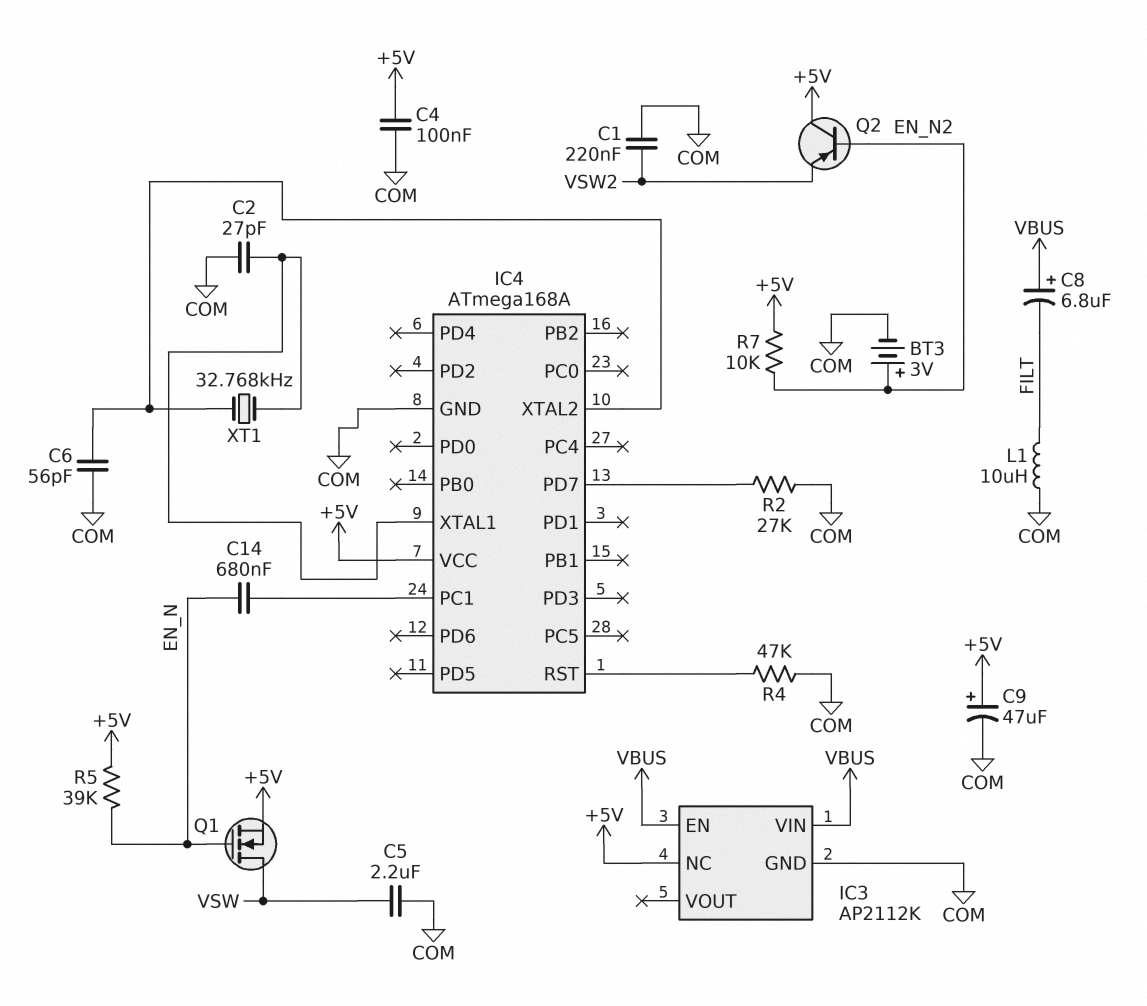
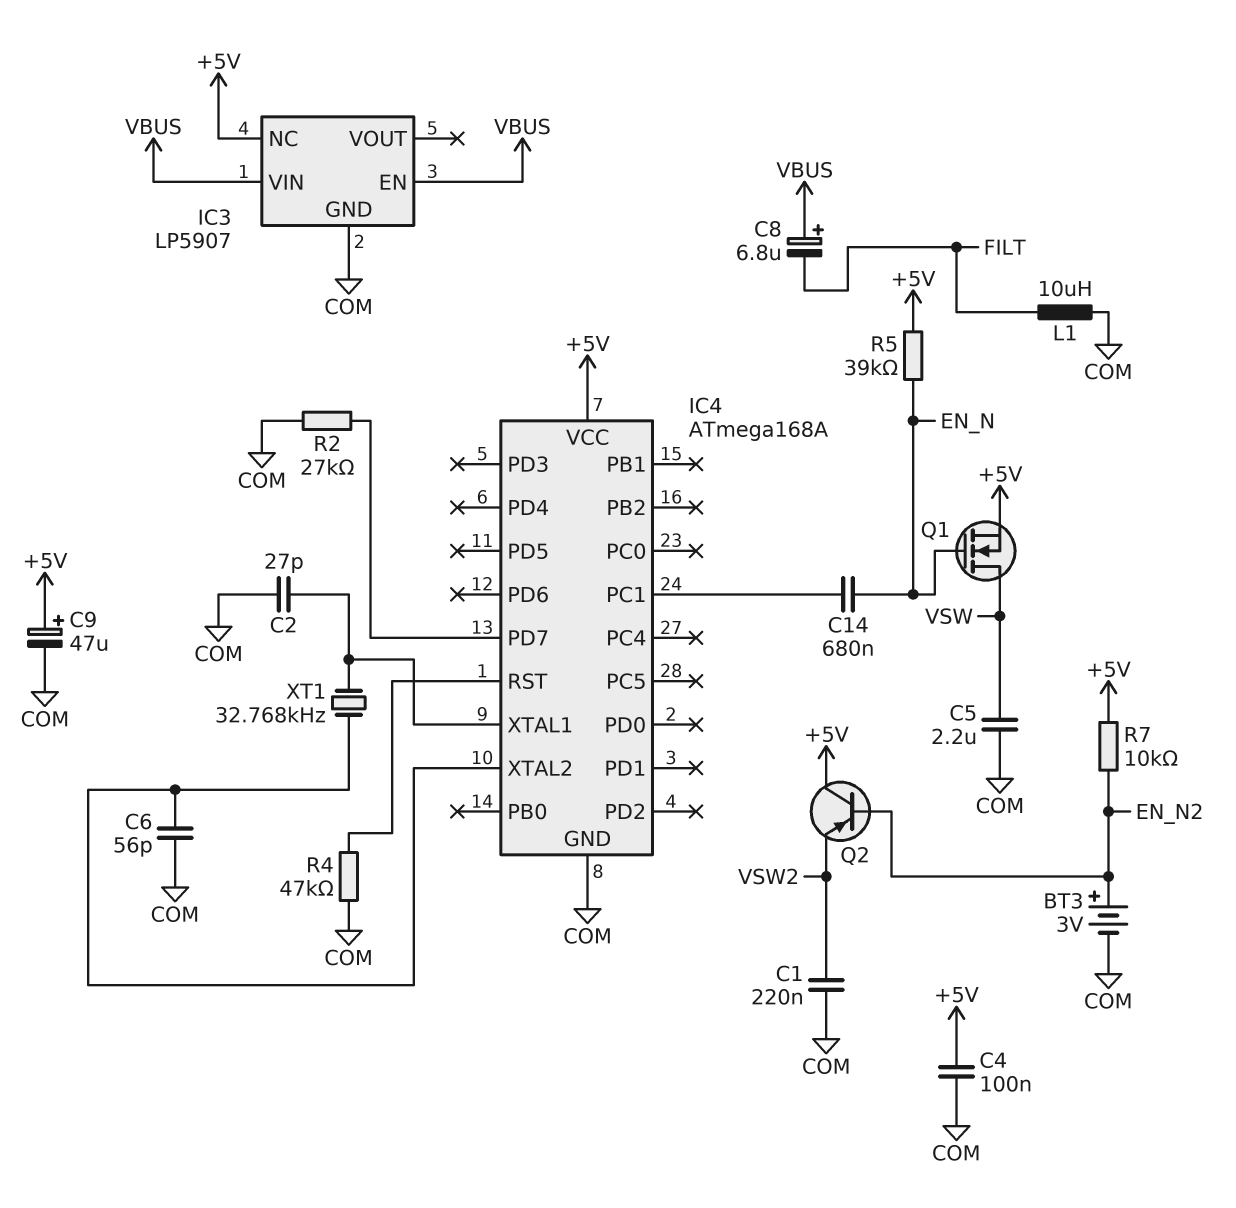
IC3: AP2112K -> LP5907

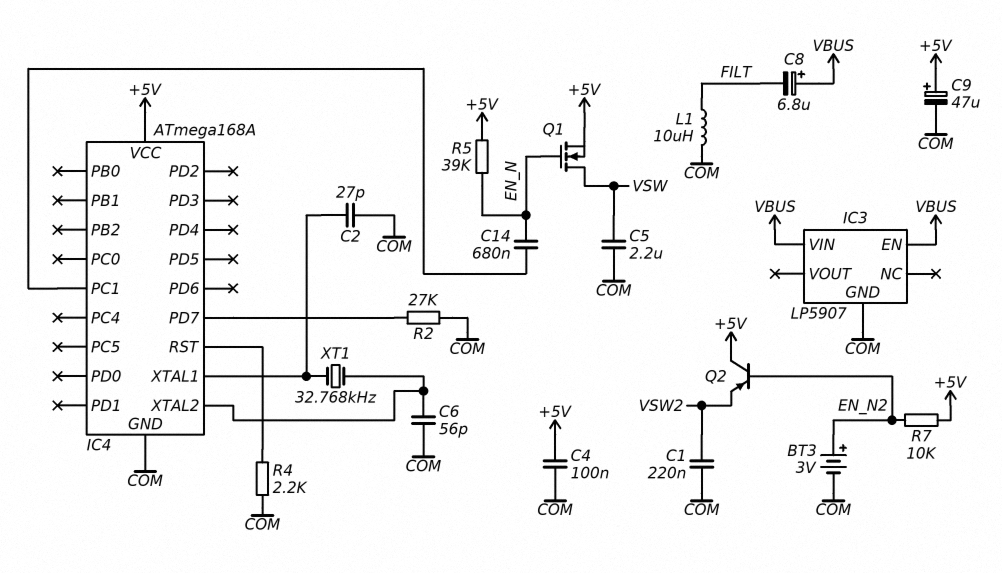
IC3 pin NC: +5V -> none
R4: 47k (COM, IC4/RST) -> 2.2k (COM, IC4/RST)

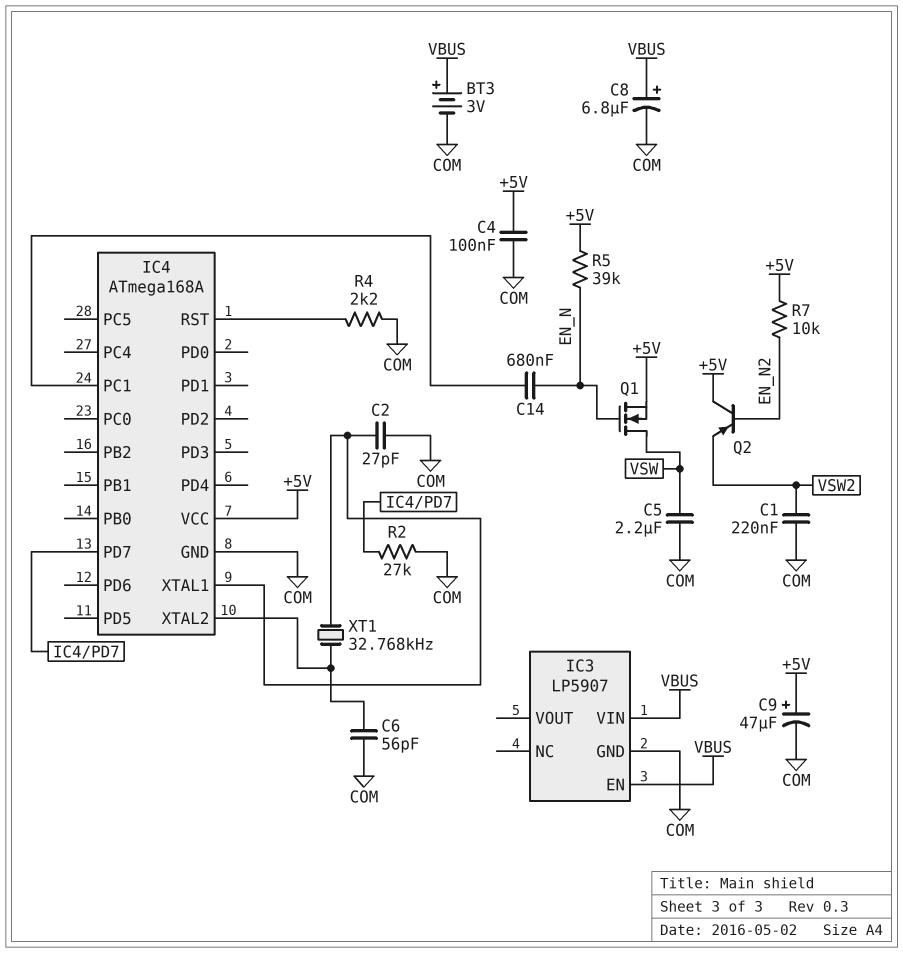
BT3: 3V (plus EN_N2, minus COM) -> 3V (plus VBUS, minus COM)
C8: 6.8uF (plus VBUS, minus FILT) -> 6.8uF (plus VBUS, minus COM)
L1: 10uH (COM, FILT) -> none

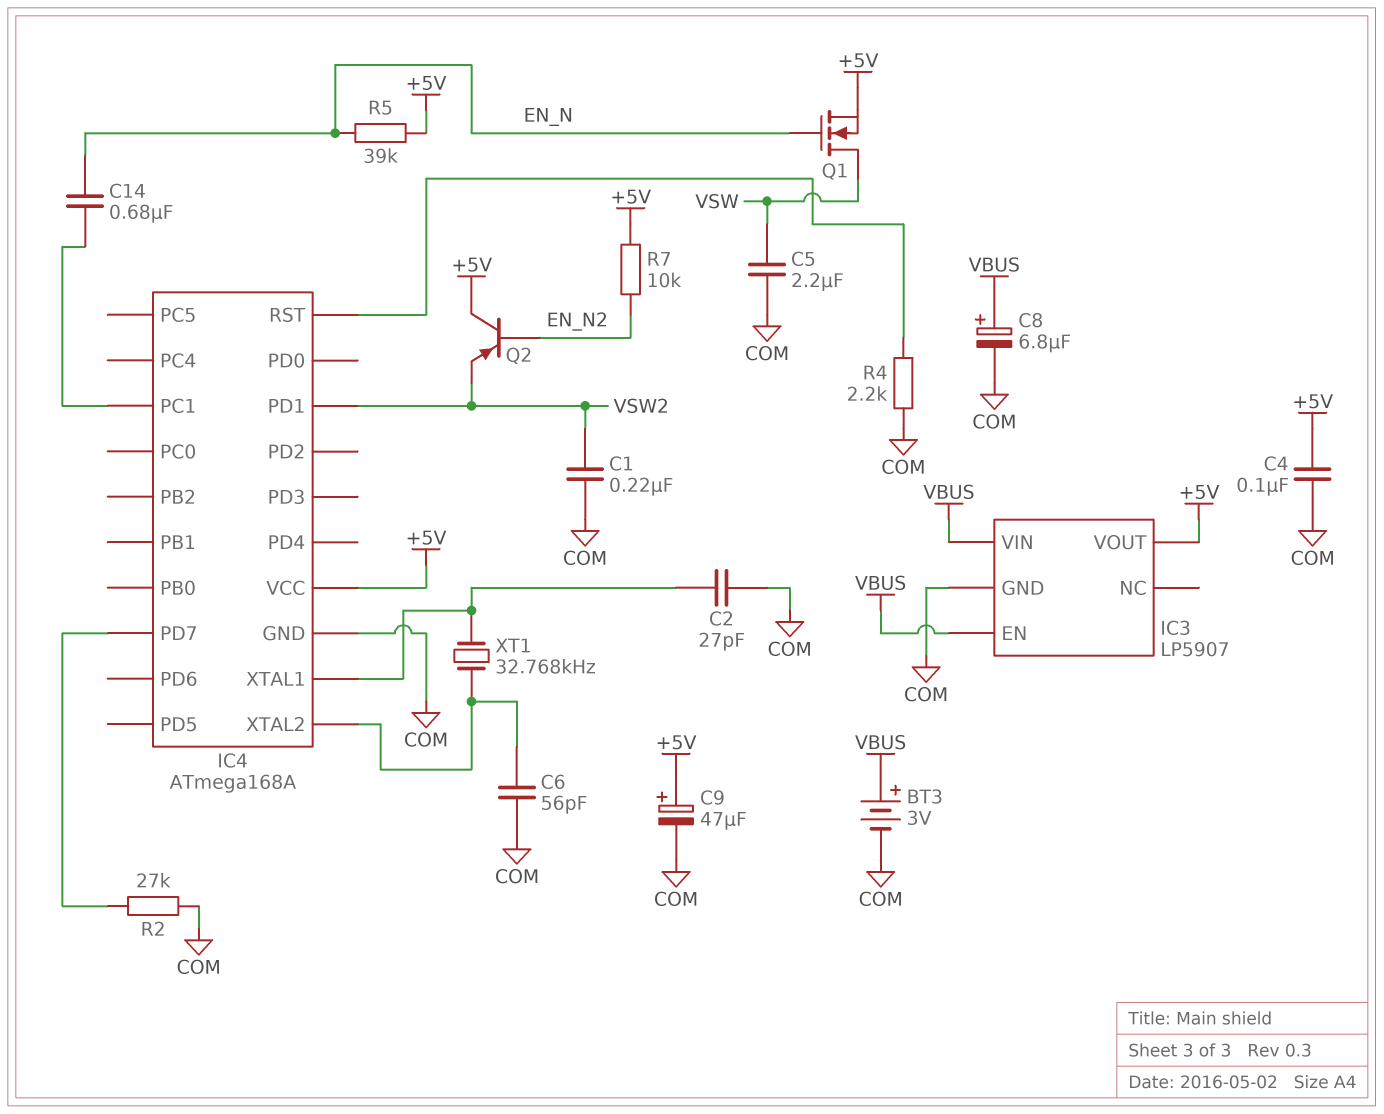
IC3 pin VOUT: none -> +5V
IC4 pin PD1: none -> VSW2

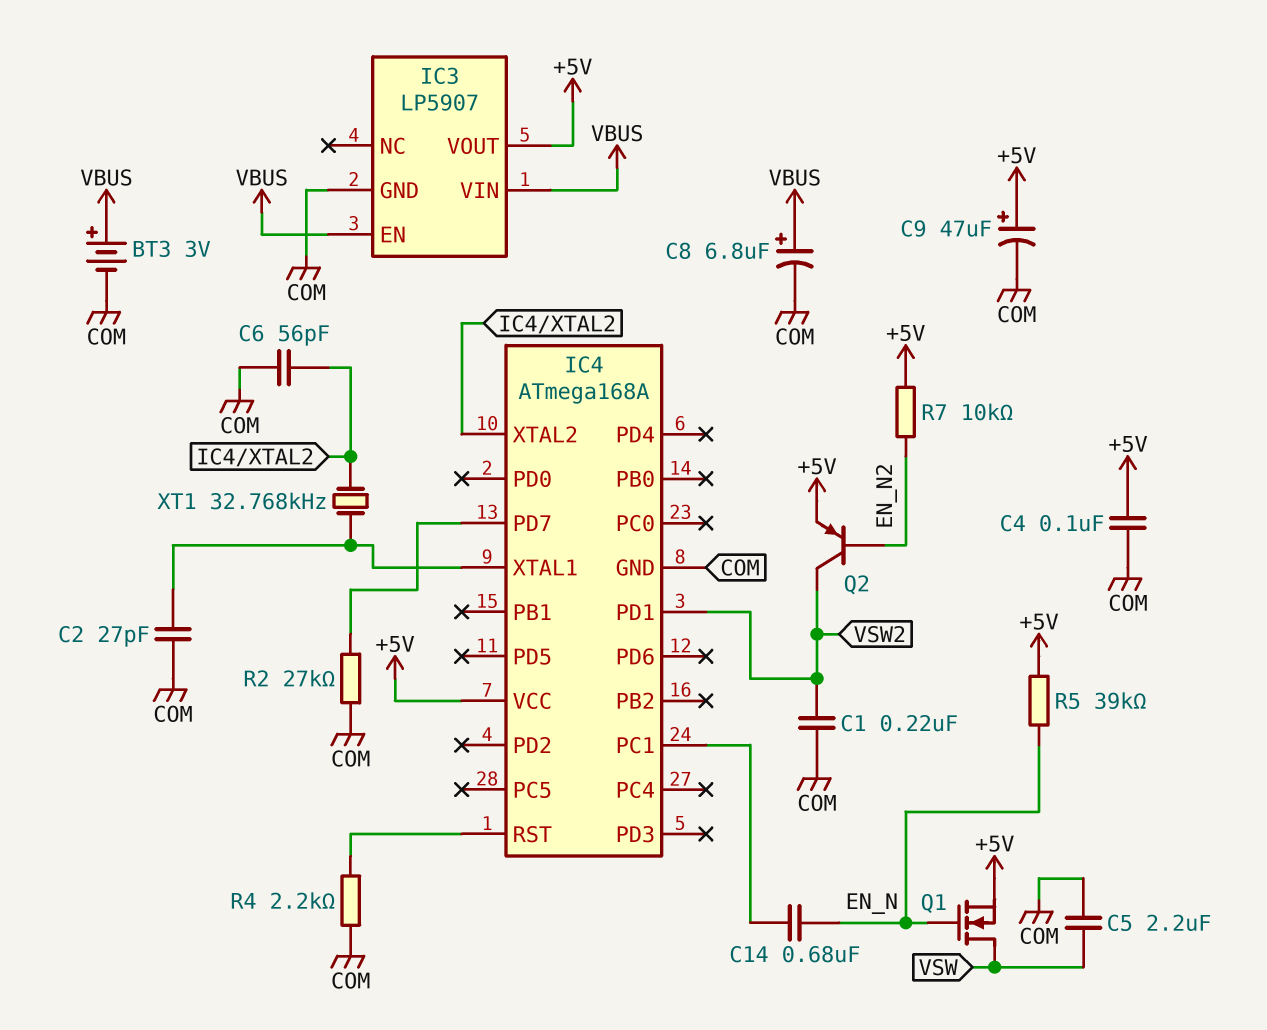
Q2: PNP (B EN_N2, C +5V, E VSW2) -> PNP (B EN_N2, C VSW2, E +5V)

